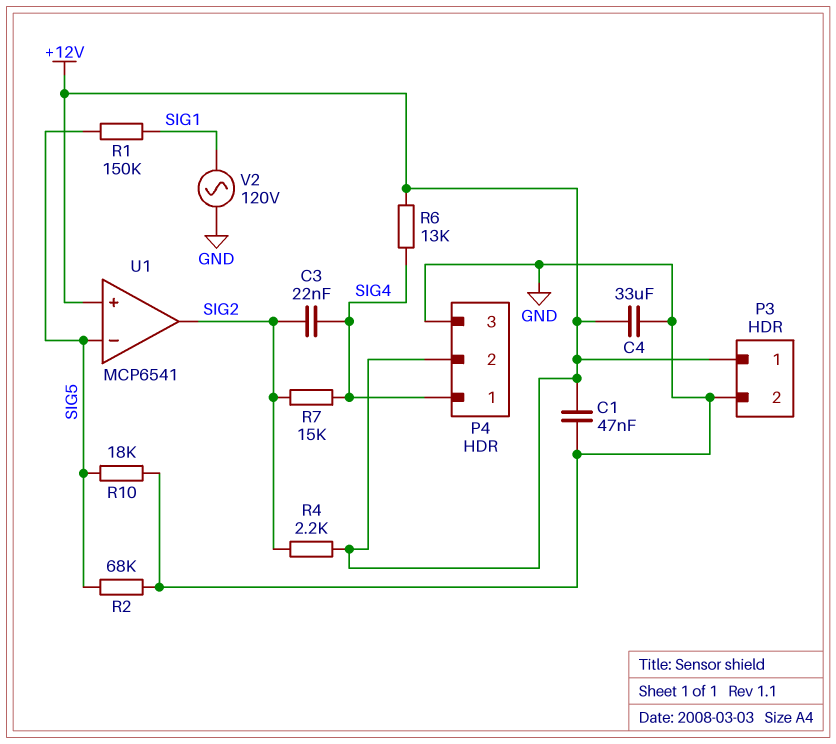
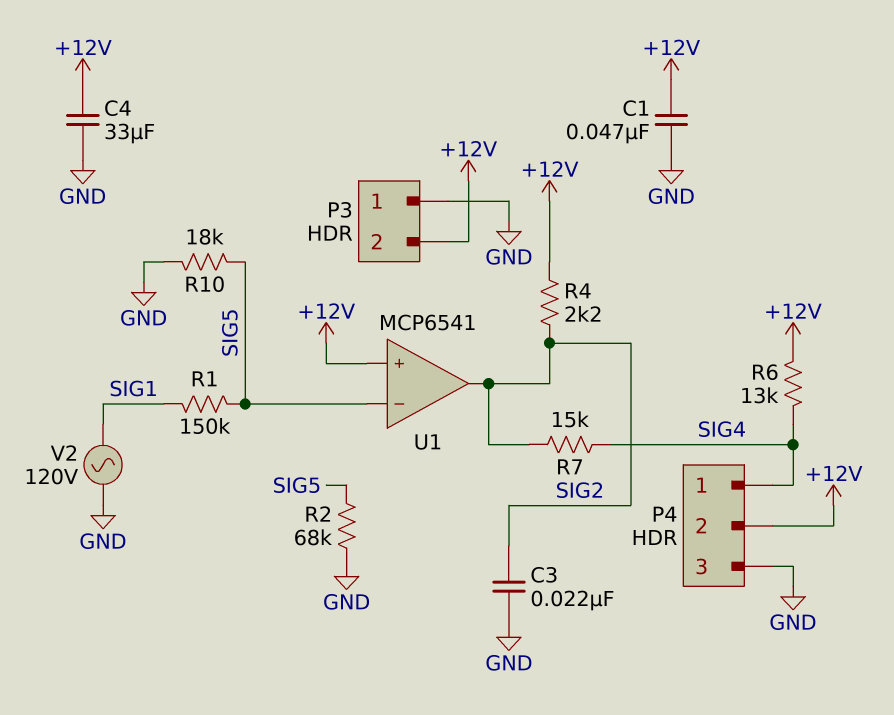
C3: 22nF (SIG2, SIG4) -> 22nF (GND, SIG2)
P3 pin 1: +12V -> GND
P3 pin 2: GND -> +12V

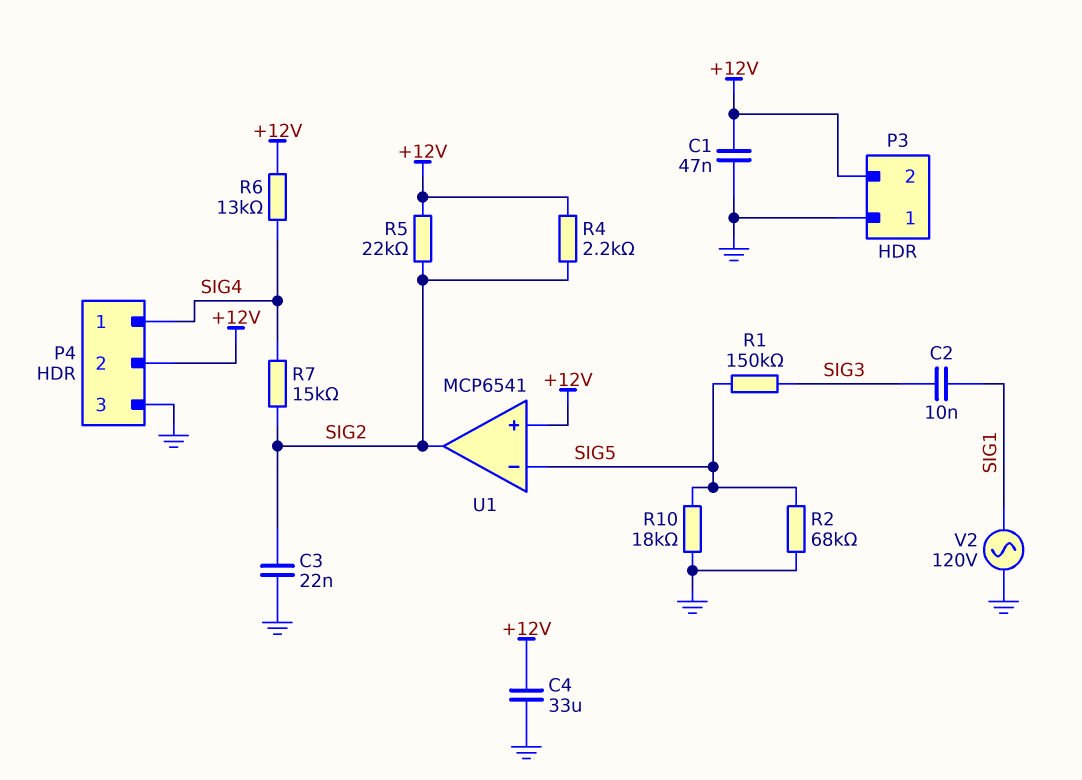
C2: none -> 10nF (SIG1, SIG3)
R1: 150k (SIG1, SIG5) -> 150k (SIG3, SIG5)
R5: none -> 22k (+12V, SIG2)

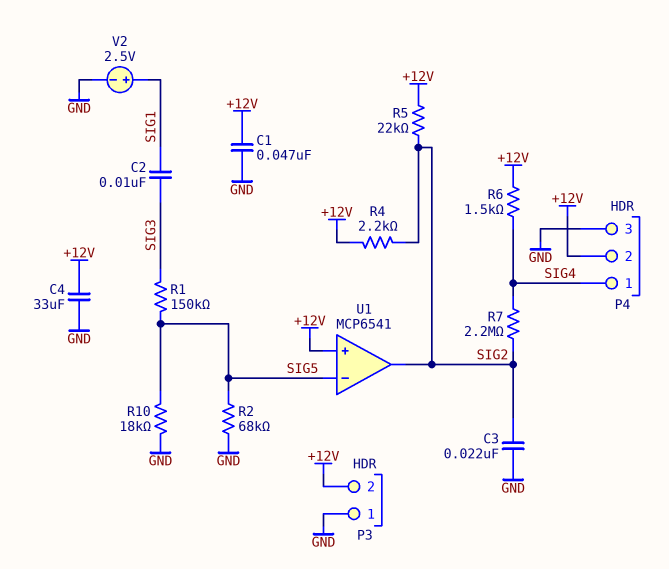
R6: 13k (+12V, SIG4) -> 1.5k (+12V, SIG4)
R7: 15k (SIG2, SIG4) -> 2.2M (SIG2, SIG4)
V2: AC 120V (GND, SIG1) -> 2.5V (plus SIG1, minus GND)

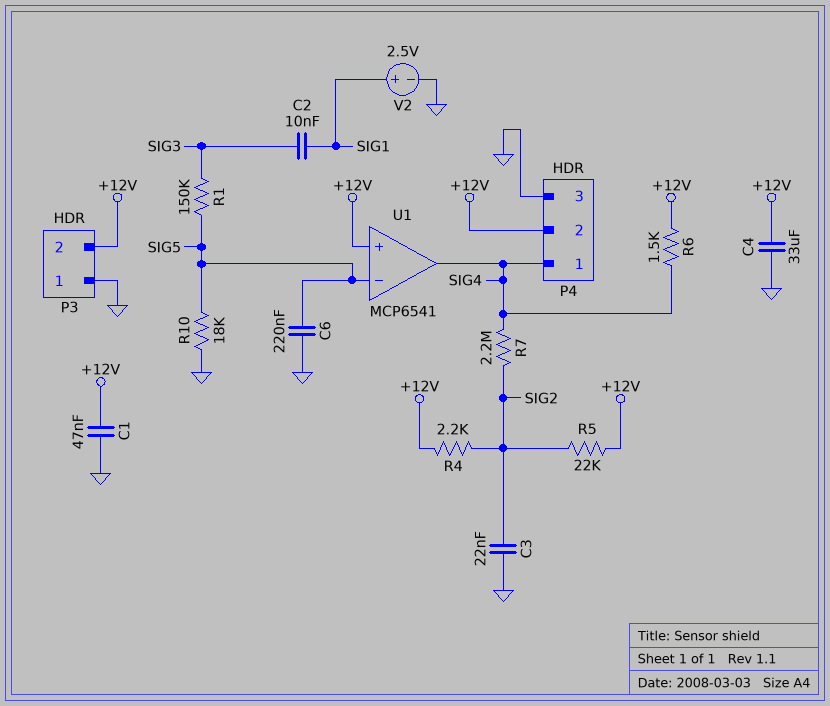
C6: none -> 220nF (GND, SIG5)
R2: 68k (GND, SIG5) -> none
U1 pin out: SIG2 -> SIG4

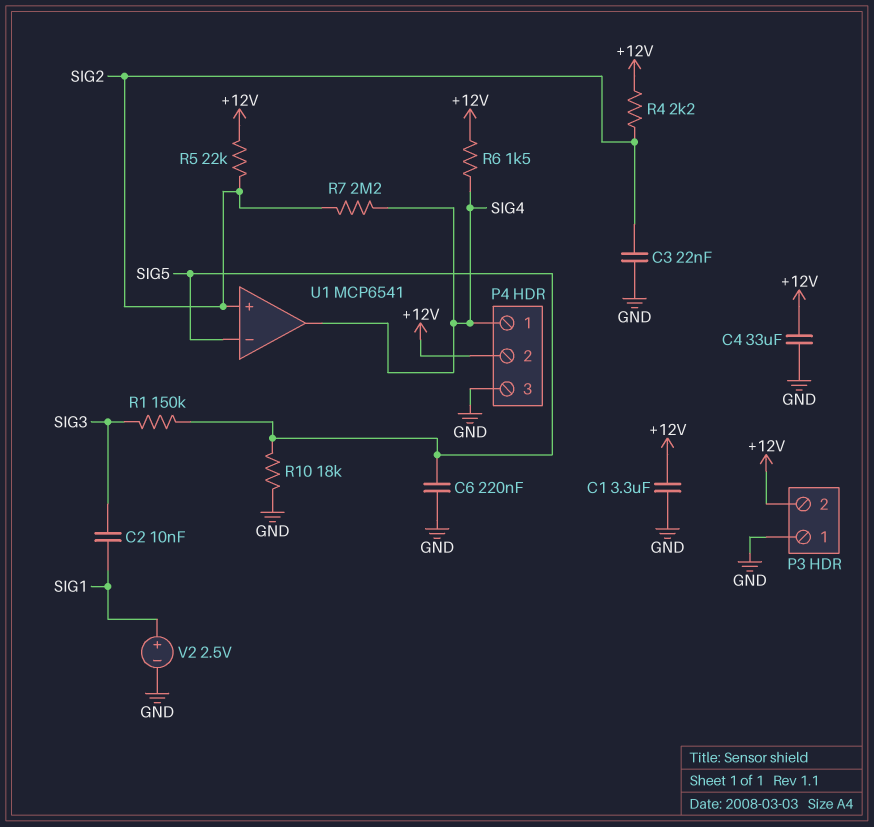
C1: 47nF (+12V, GND) -> 3.3uF (+12V, GND)
U1 pin in+: +12V -> SIG2

